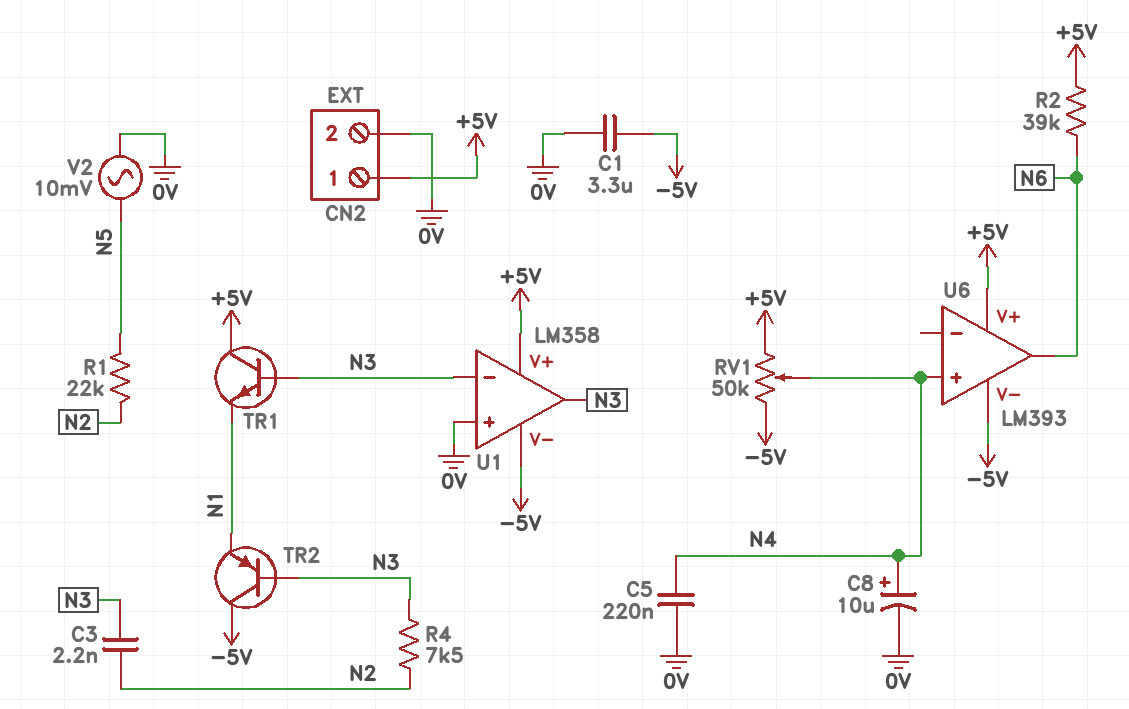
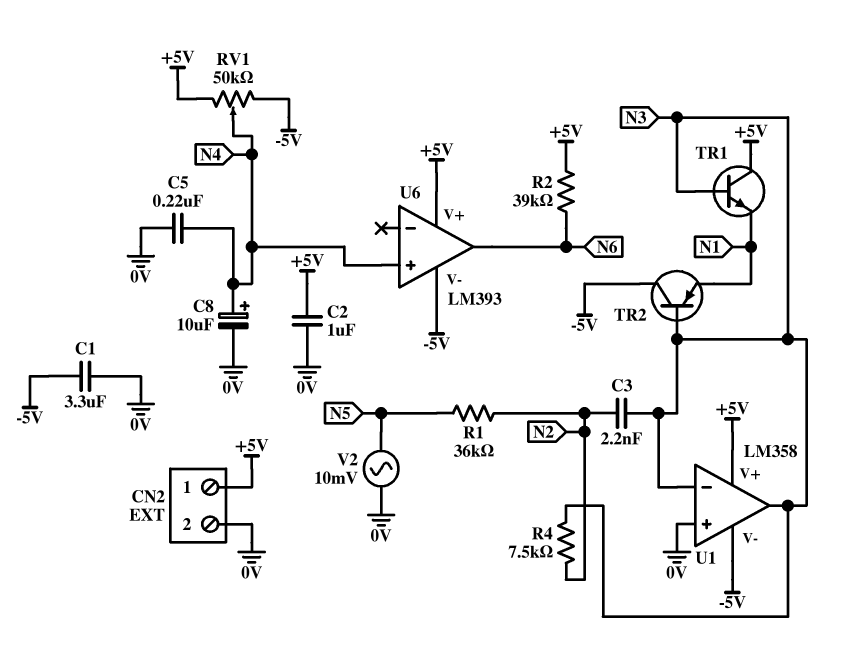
C2: none -> 1uF (+5V, 0V)
R1: 22k (N2, N5) -> 36k (N2, N5)

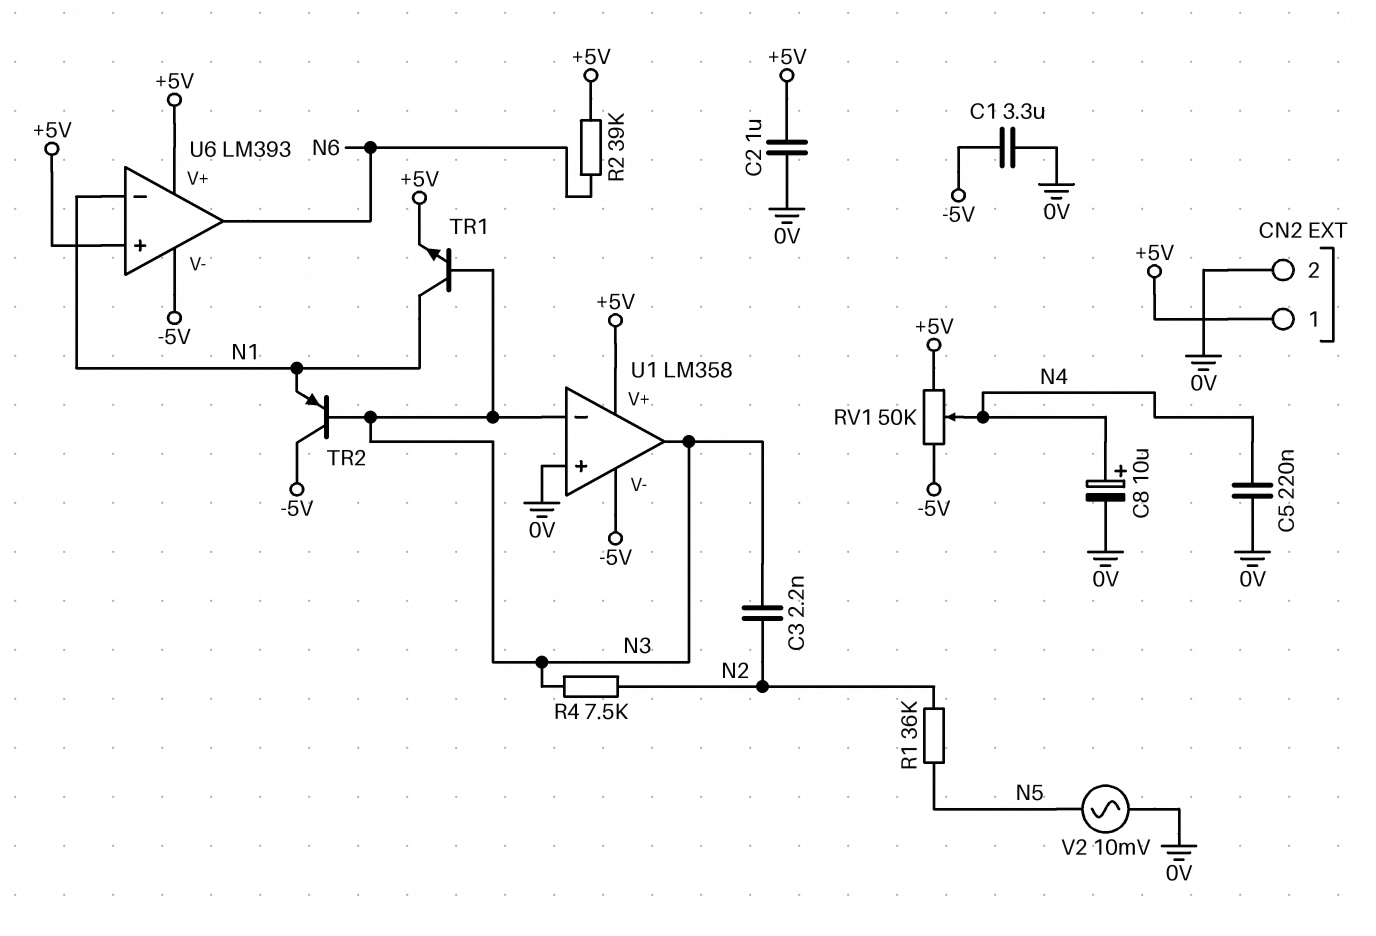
TR1: NPN (B N3, C +5V, E N1) -> NPN (B N3, C N1, E +5V)
U6 pin in+: N4 -> +5V
U6 pin in-: none -> N1

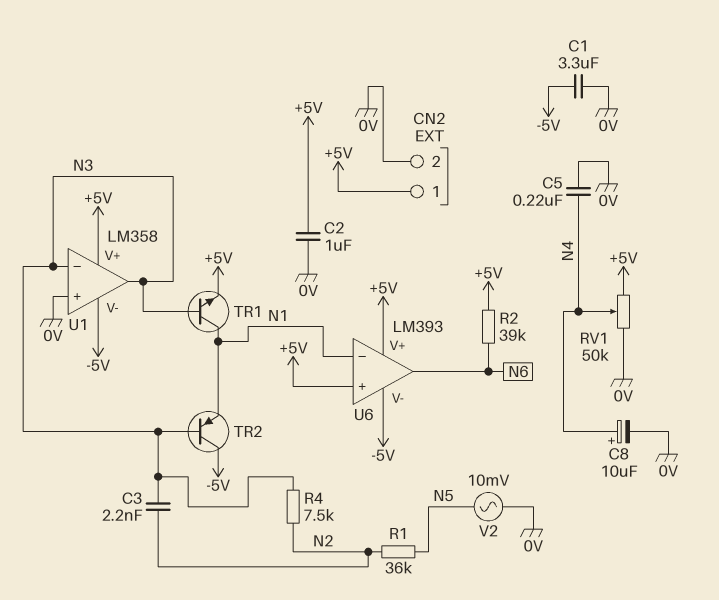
RV1: 50k (+5V, -5V, wiper N4) -> 50k (+5V, 0V, wiper N4)

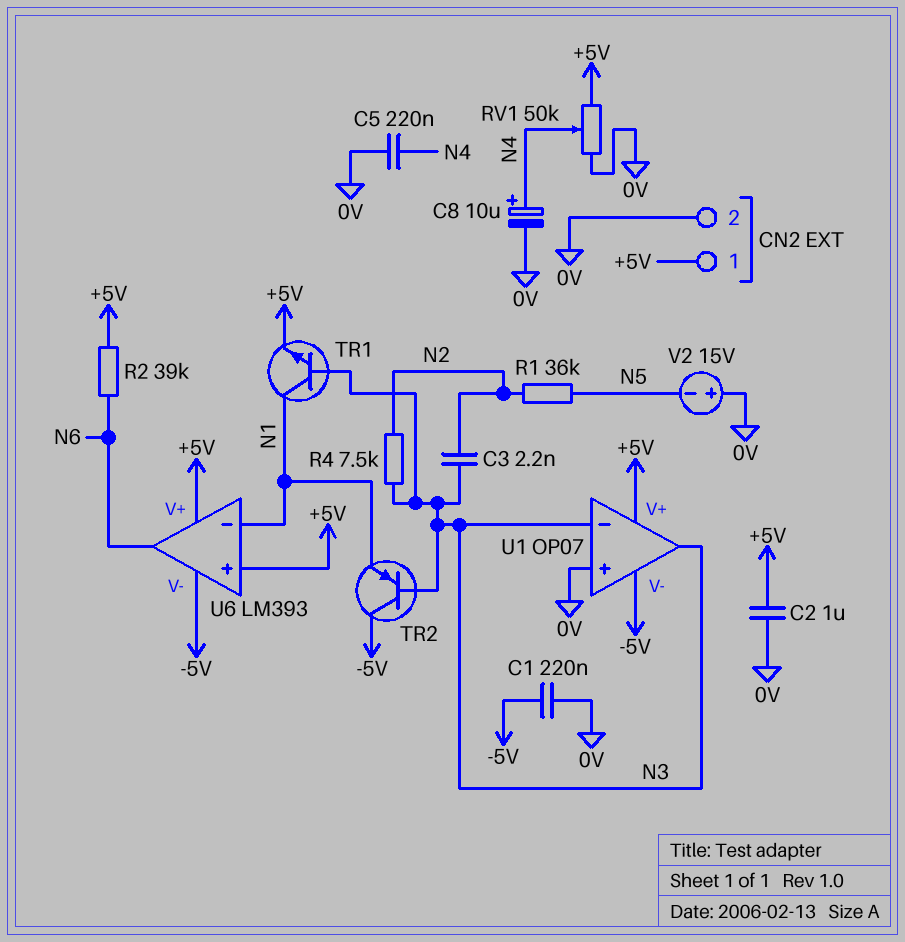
C1: 3.3uF (-5V, 0V) -> 220nF (-5V, 0V)
U1: LM358 -> OP07
V2: AC 10mV (0V, N5) -> 15V (plus 0V, minus N5)

